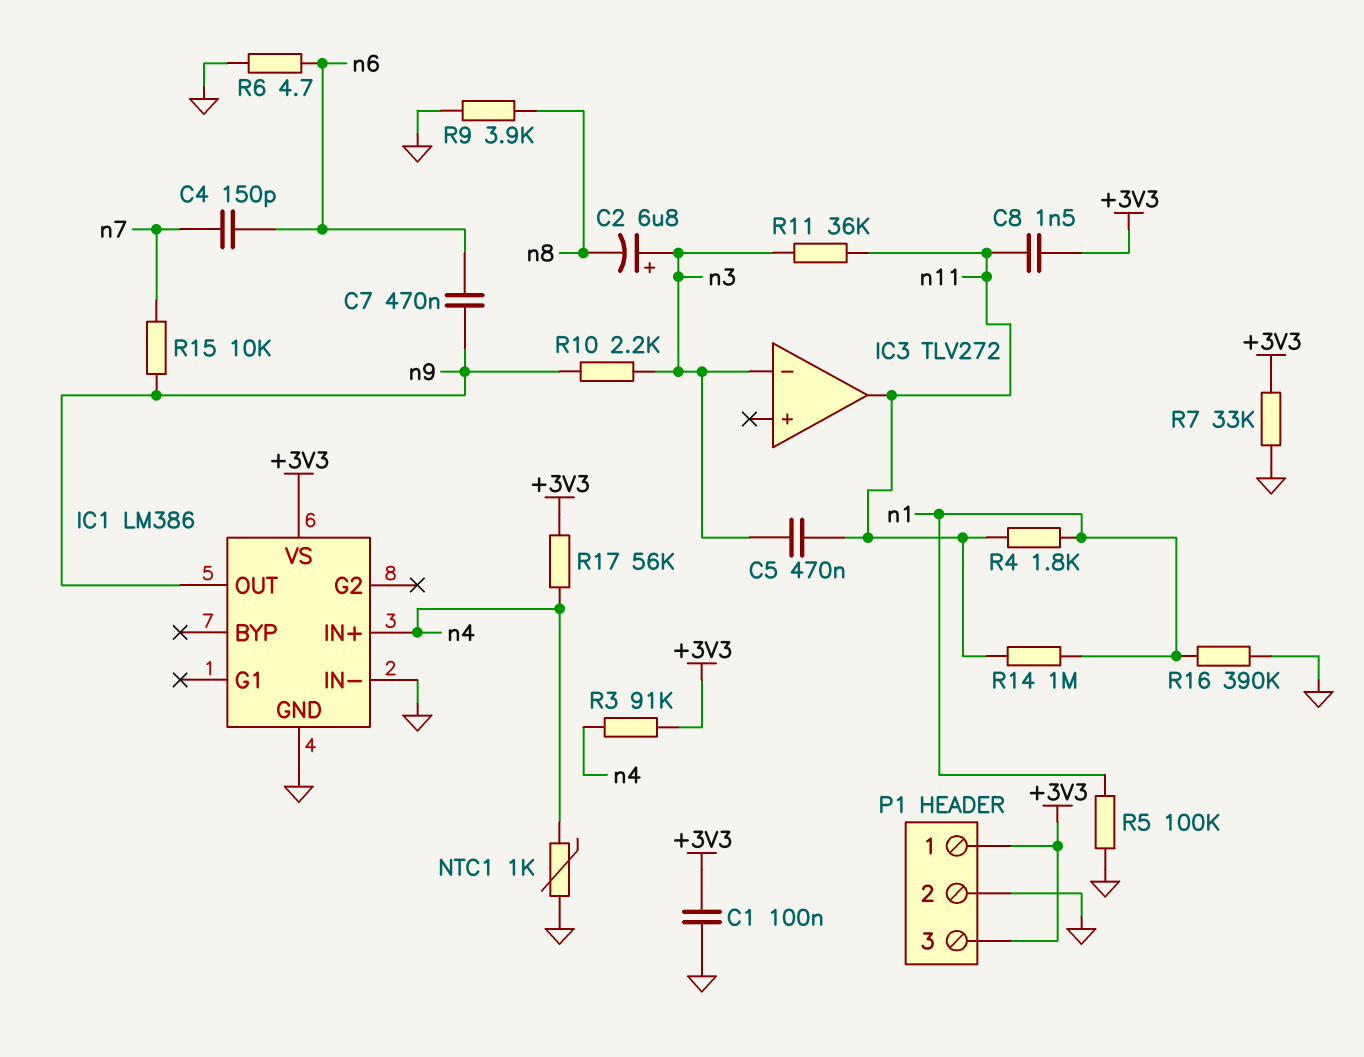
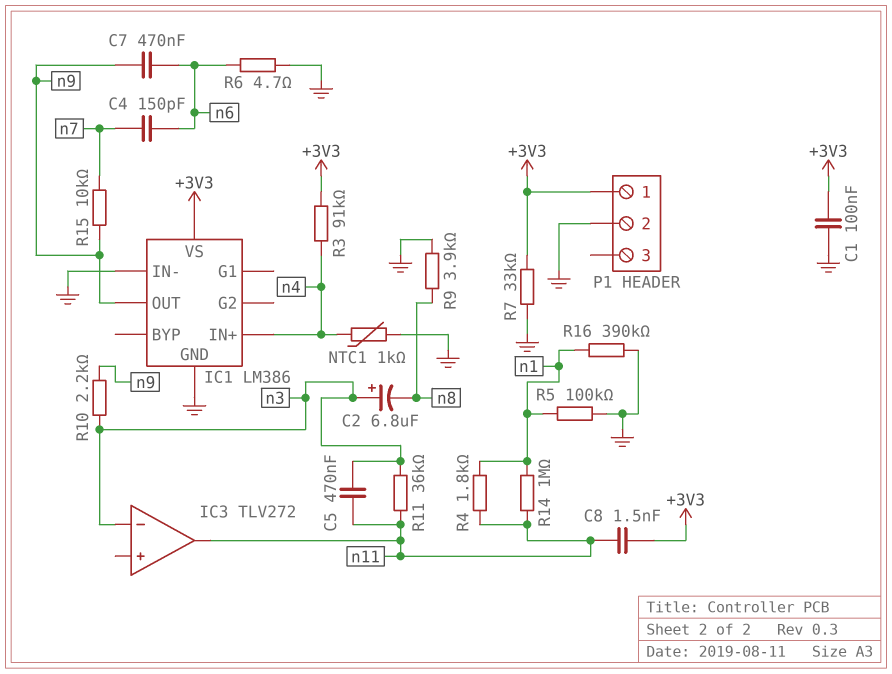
P1 pin 3: +3V3 -> none
R17: 56k (+3V3, n4) -> none

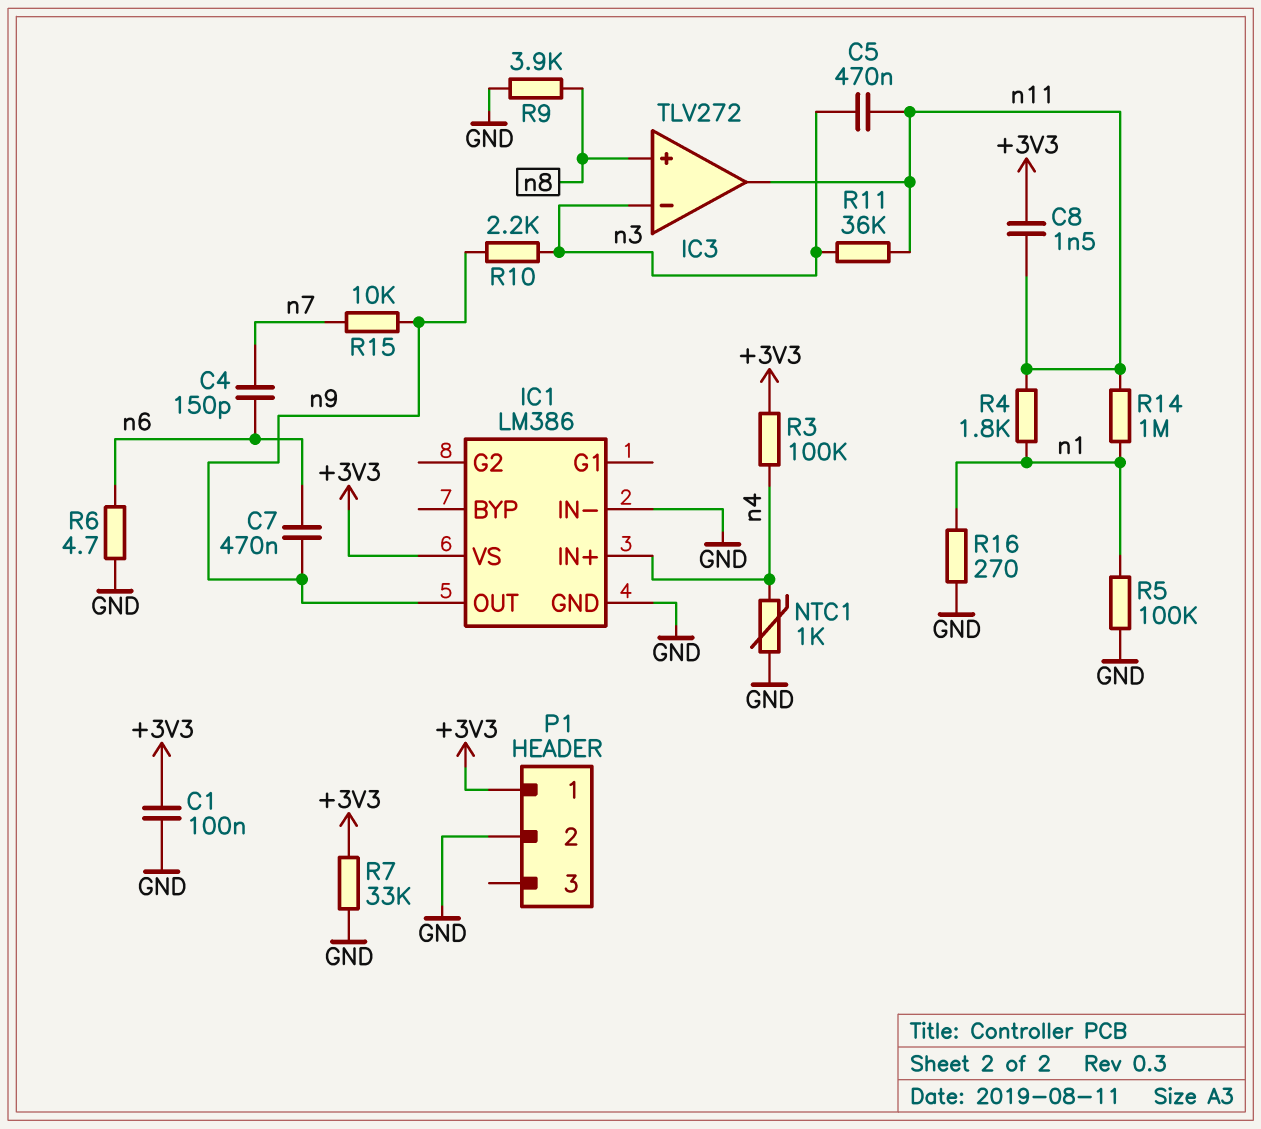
C2: 6.8uF (plus n3, minus n8) -> none
IC3 pin in+: none -> n8
R3: 91k (+3V3, n4) -> 100k (+3V3, n4)
R16: 390k (GND, n1) -> 270 (GND, n1)

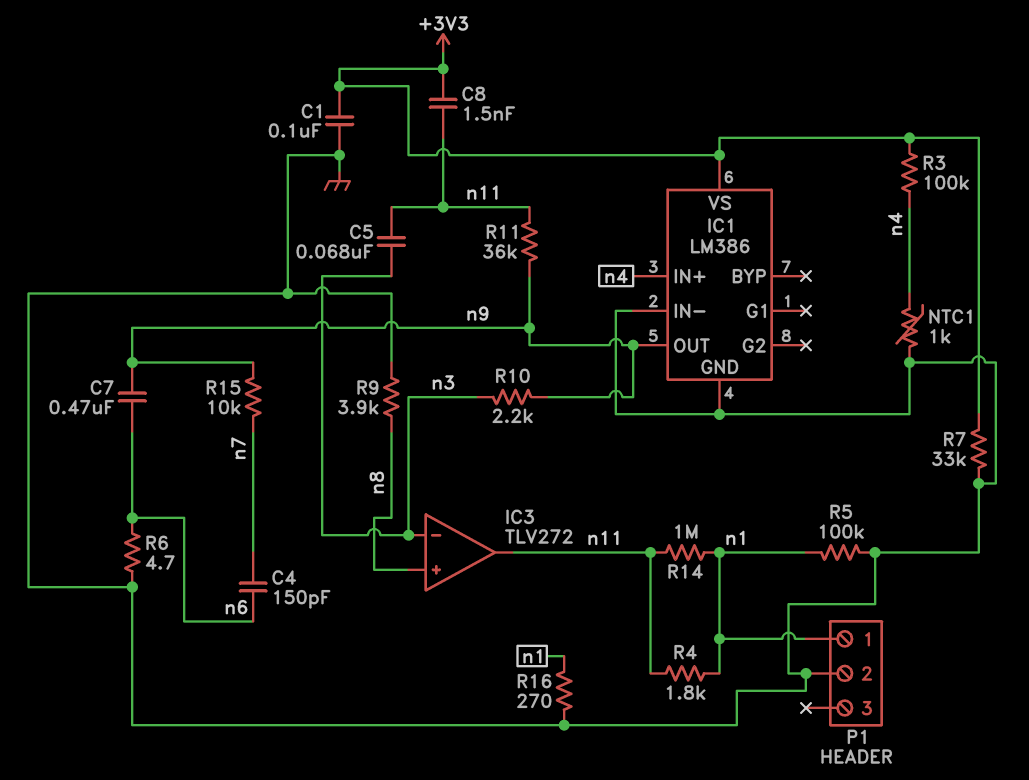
C5: 470nF (n3, n11) -> 68nF (n3, n11)
P1 pin 1: +3V3 -> n1
R11: 36k (n3, n11) -> 36k (n9, n11)

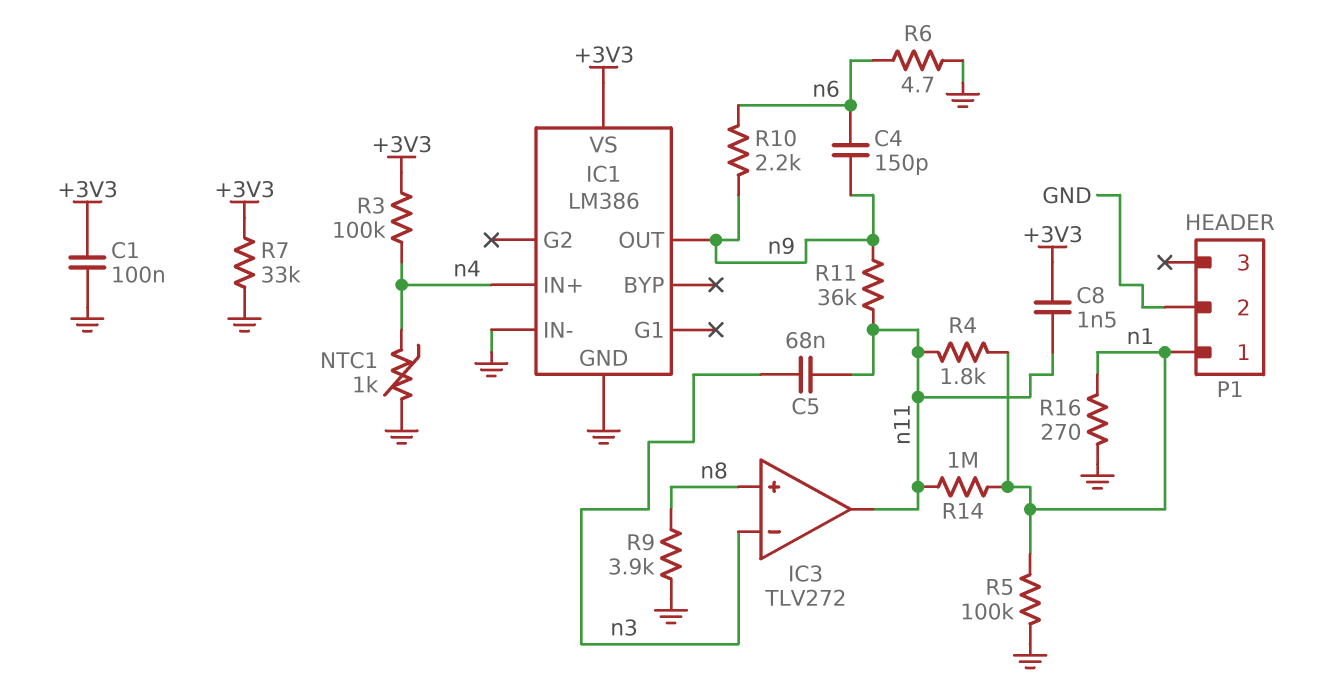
C4: 150pF (n6, n7) -> 150pF (n6, n9)
C7: 470nF (n6, n9) -> none
R10: 2.2k (n3, n9) -> 2.2k (n6, n9)
R15: 10k (n7, n9) -> none

